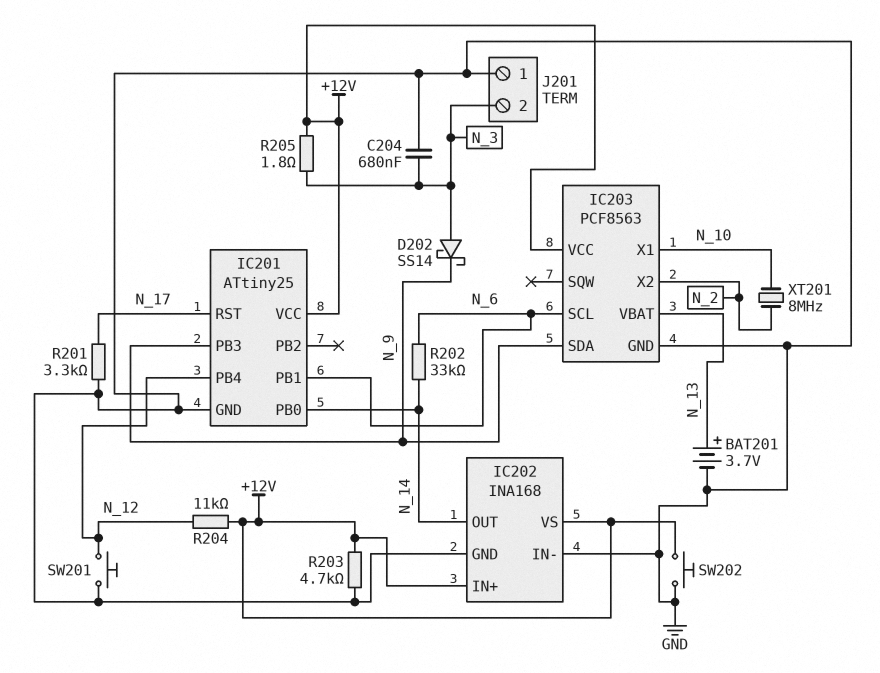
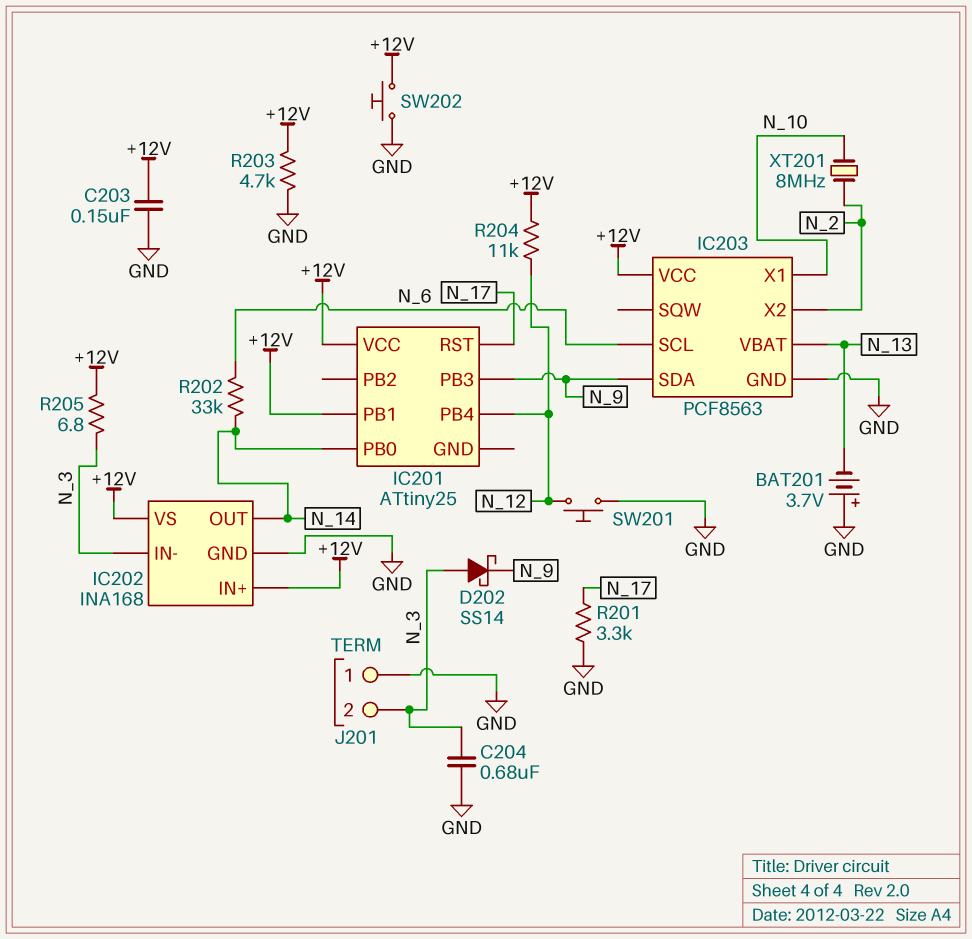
BAT201: 3.7V (plus N_13, minus GND) -> 3.7V (plus GND, minus N_13)
C203: none -> 150nF (+12V, GND)
IC201 pin GND: GND -> none
IC201 pin PB1: N_6 -> +12V
IC202 pin IN-: GND -> N_3
R205: 1.8 (+12V, N_3) -> 6.8 (+12V, N_3)

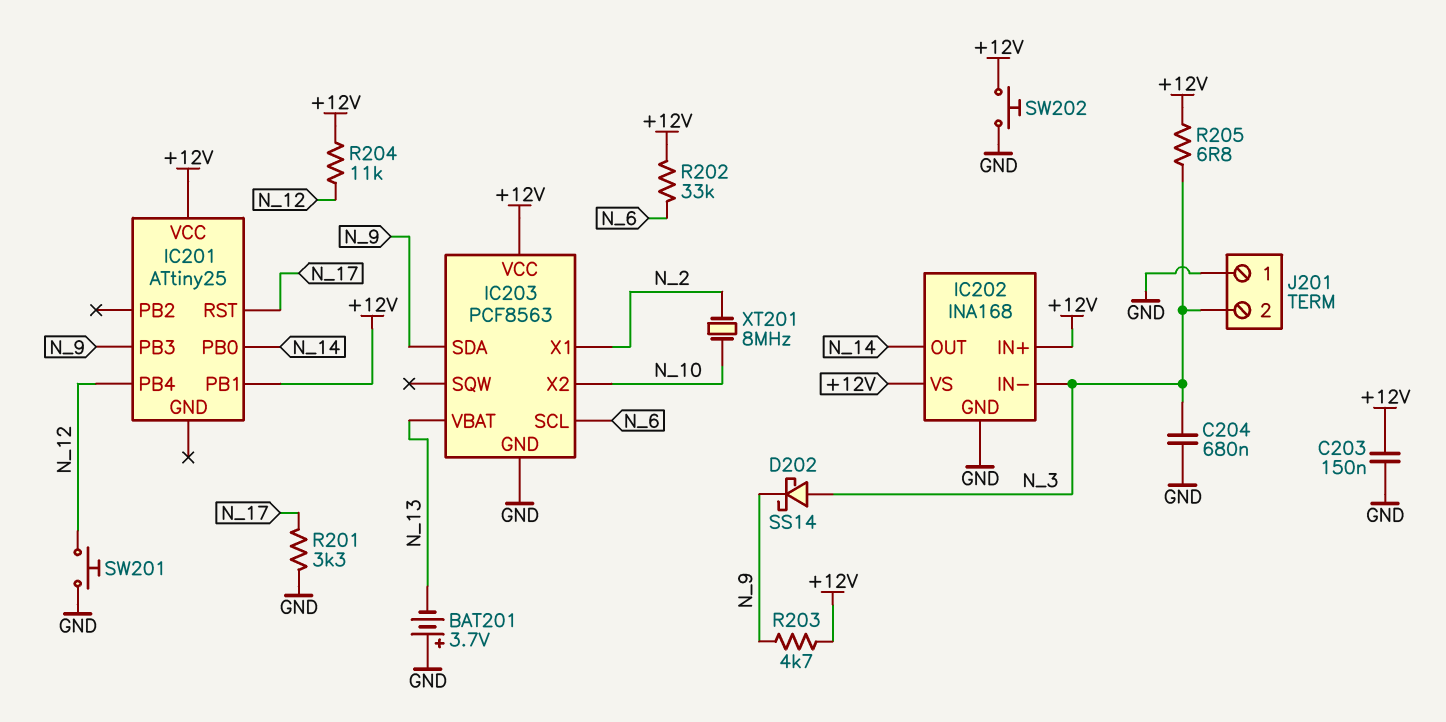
IC203 pin X1: N_10 -> N_2
IC203 pin X2: N_2 -> N_10
R202: 33k (N_6, N_14) -> 33k (+12V, N_6)
R203: 4.7k (+12V, GND) -> 4.7k (+12V, N_9)

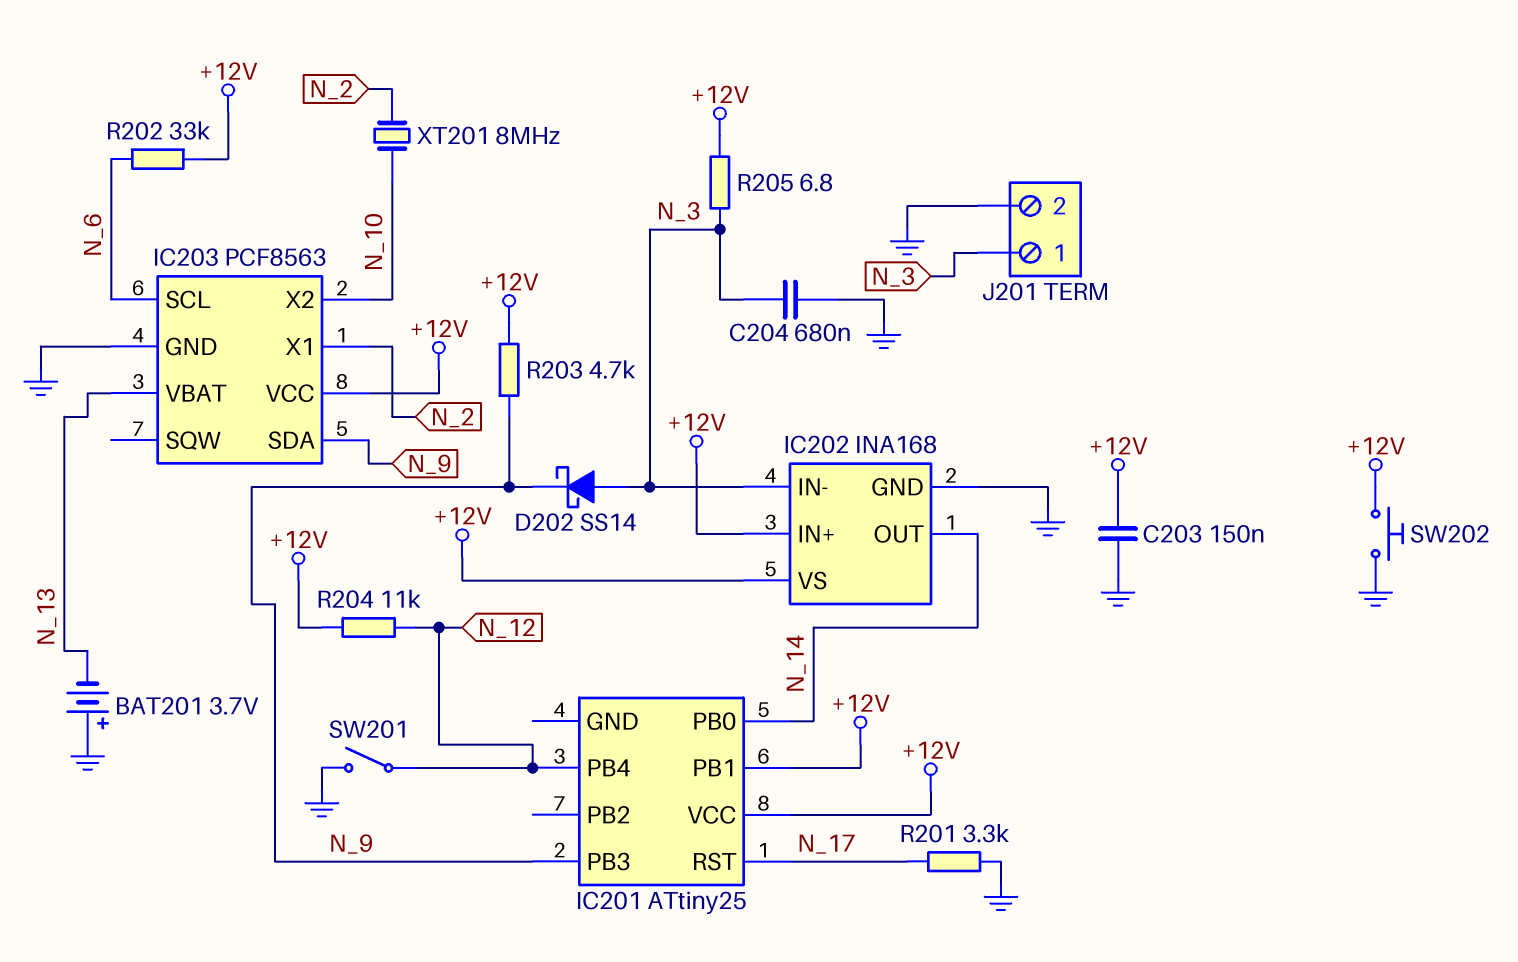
J201 pin 1: GND -> N_3
J201 pin 2: N_3 -> GND
SW201: button (GND, N_12) -> switch (GND, N_12)

